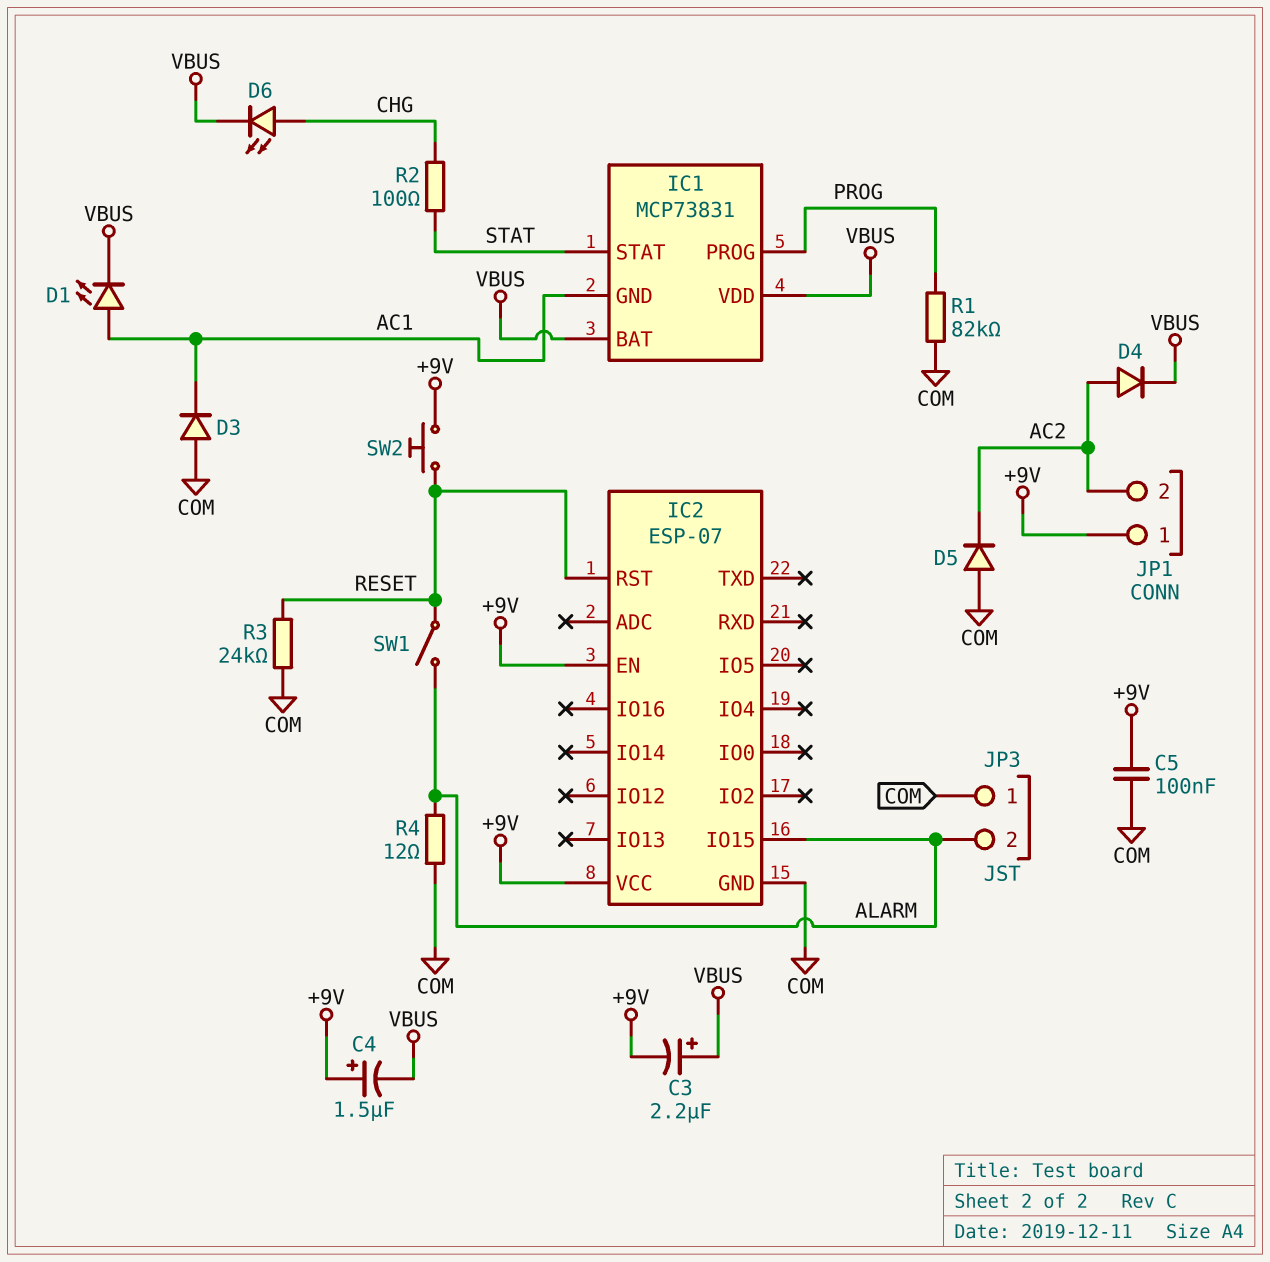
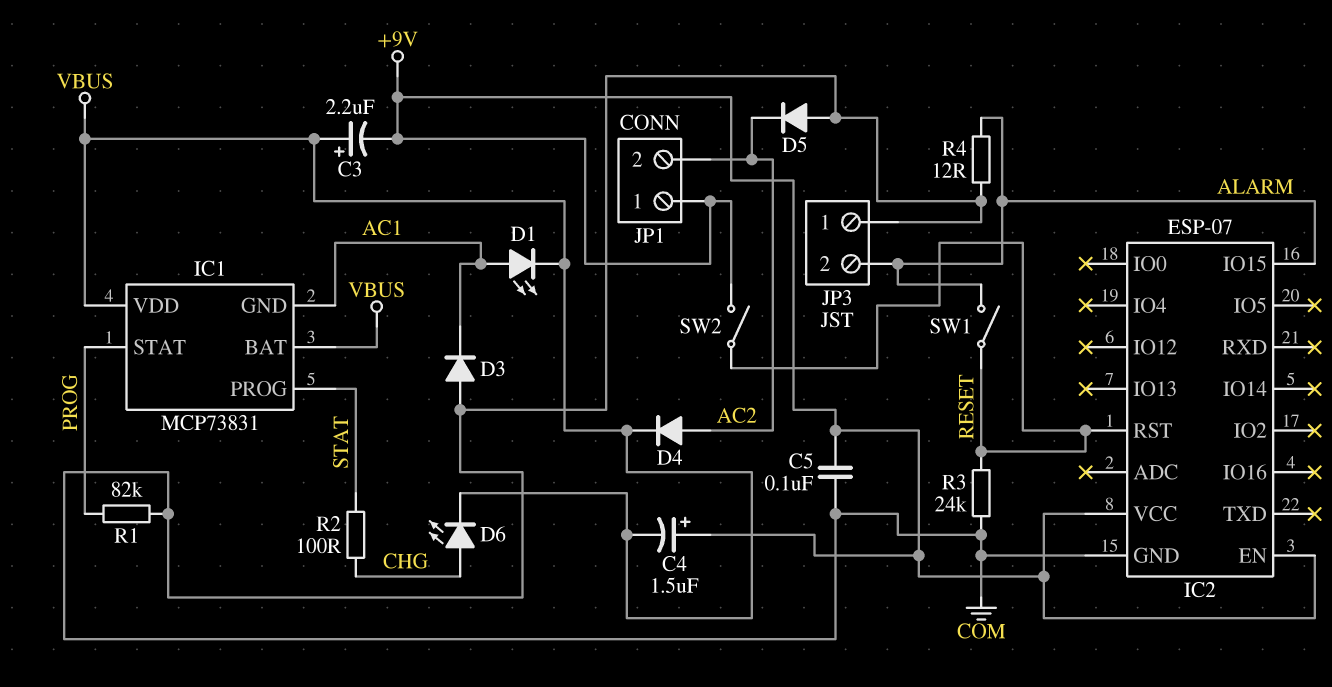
IC1 pin PROG: PROG -> STAT
IC1 pin STAT: STAT -> PROG
SW2: button (+9V, RESET) -> switch (+9V, RESET)

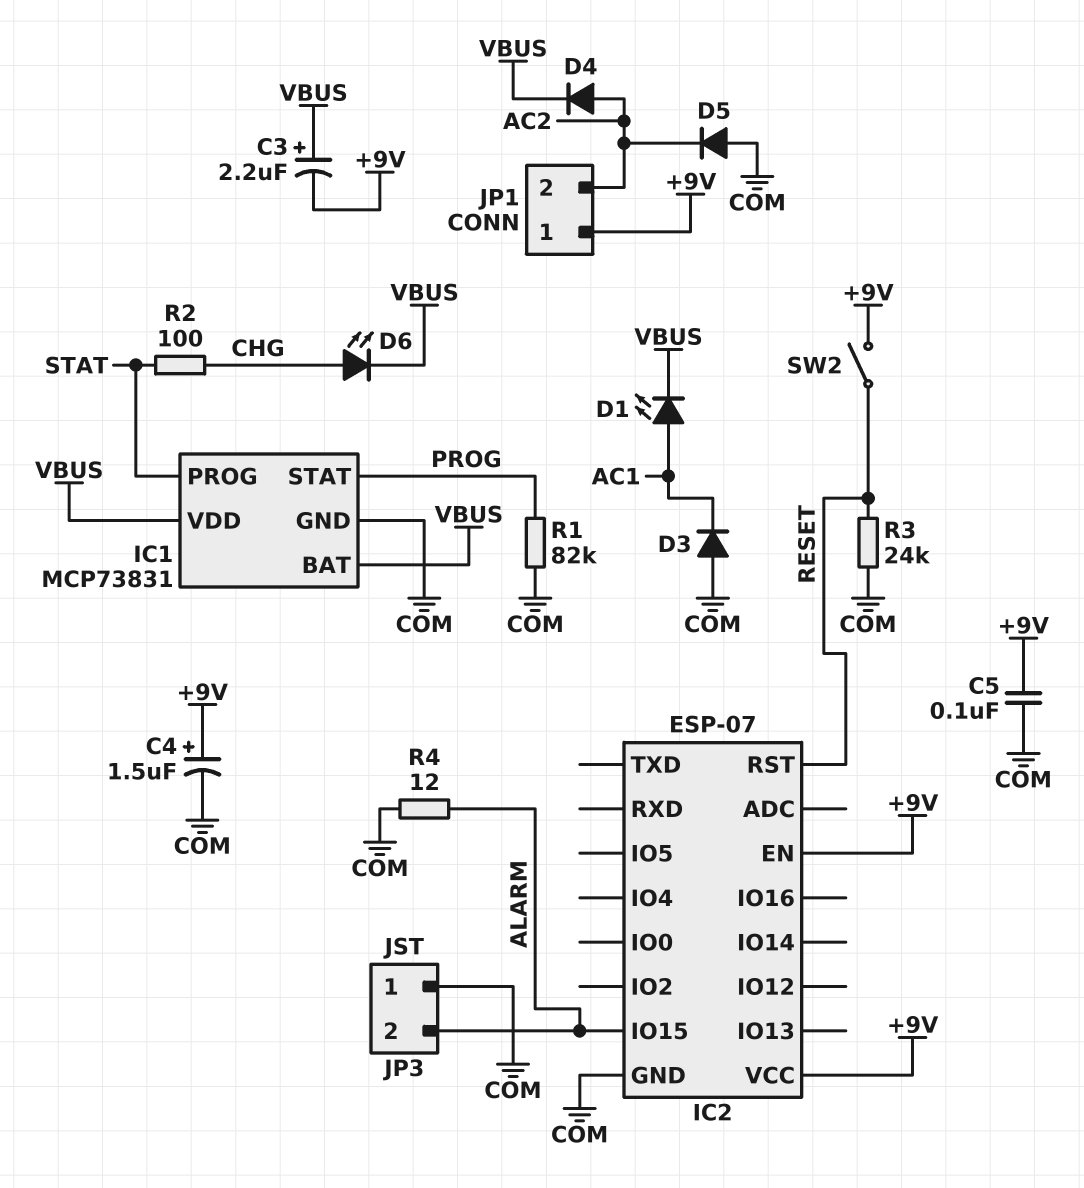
C4: 1.5uF (plus +9V, minus VBUS) -> 1.5uF (plus +9V, minus COM)
IC1 pin GND: AC1 -> COM
SW1: switch (ALARM, RESET) -> none

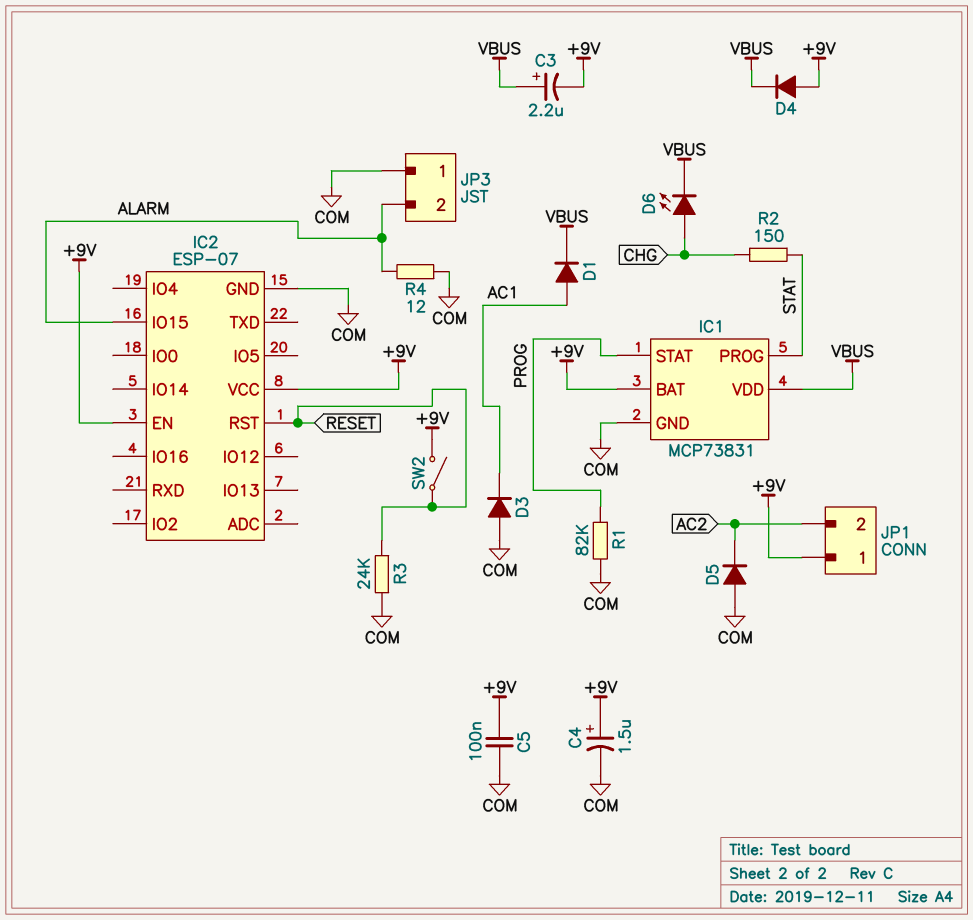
D1: LED (A AC1, K VBUS) -> diode (A AC1, K VBUS)
D4: diode (A AC2, K VBUS) -> diode (A +9V, K VBUS)
IC1 pin BAT: VBUS -> +9V
R2: 100 (CHG, STAT) -> 150 (CHG, STAT)

